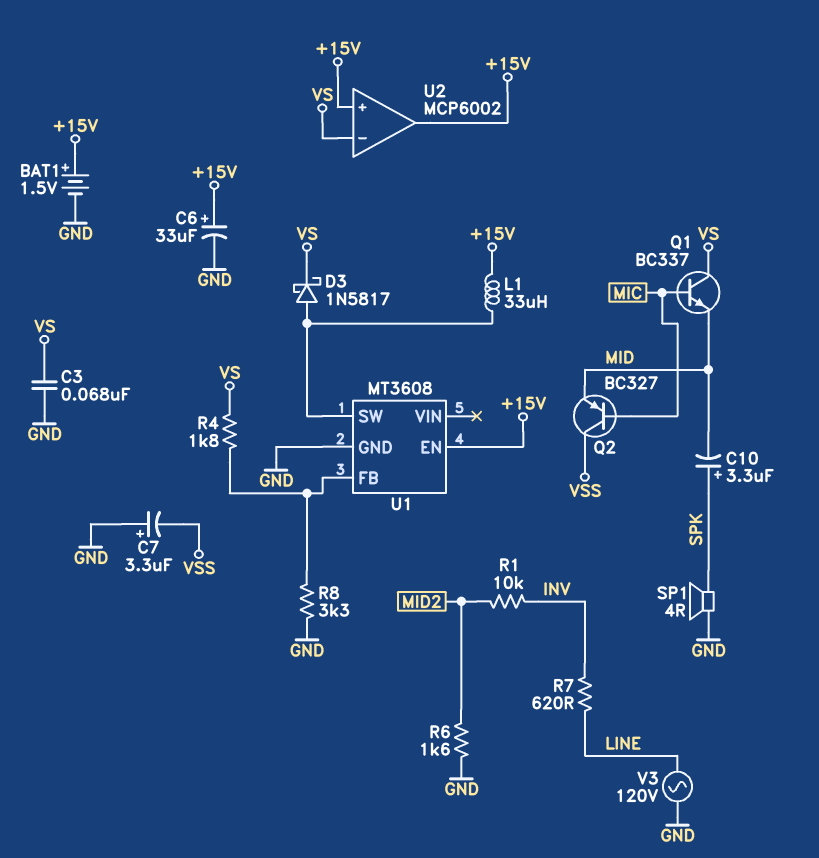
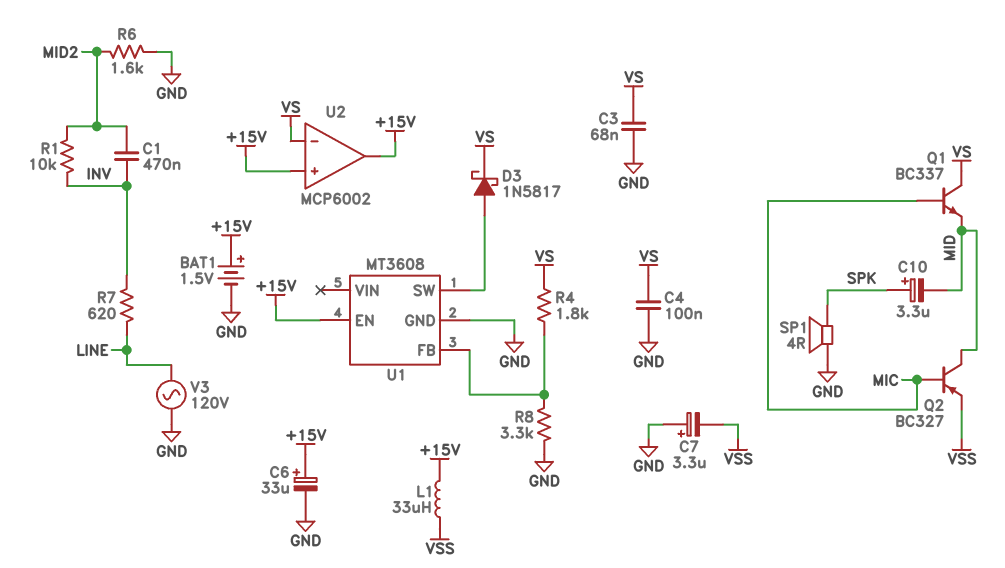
C1: none -> 470nF (INV, MID2)
C4: none -> 100nF (GND, VS)
L1: 33uH (+15V, U1/SW) -> 33uH (+15V, VSS)
Q2: PNP BC327 (B MIC, C VSS, E MID) -> PNP BC327 (B MIC, C MID, E VSS)

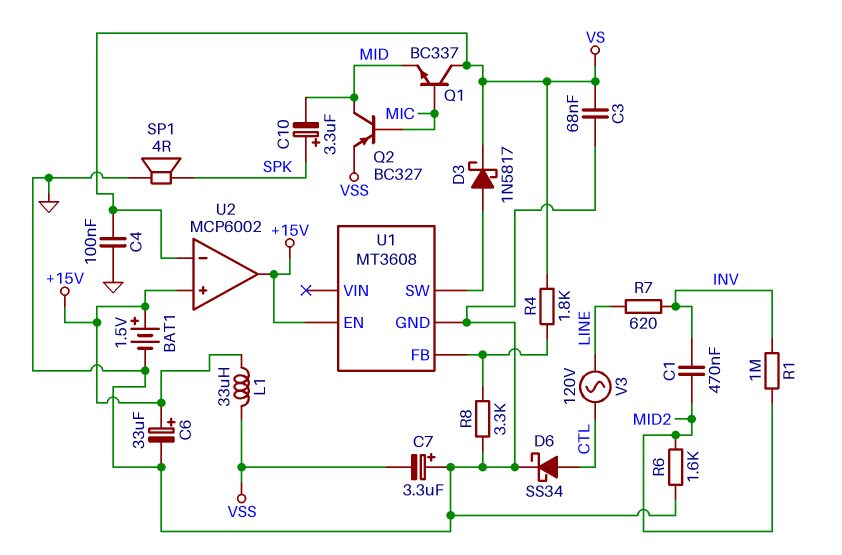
D6: none -> schottky SS34 (A CTL, K GND)
R1: 10k (INV, MID2) -> 1M (INV, MID2)
V3: AC 120V (GND, LINE) -> AC 120V (CTL, LINE)

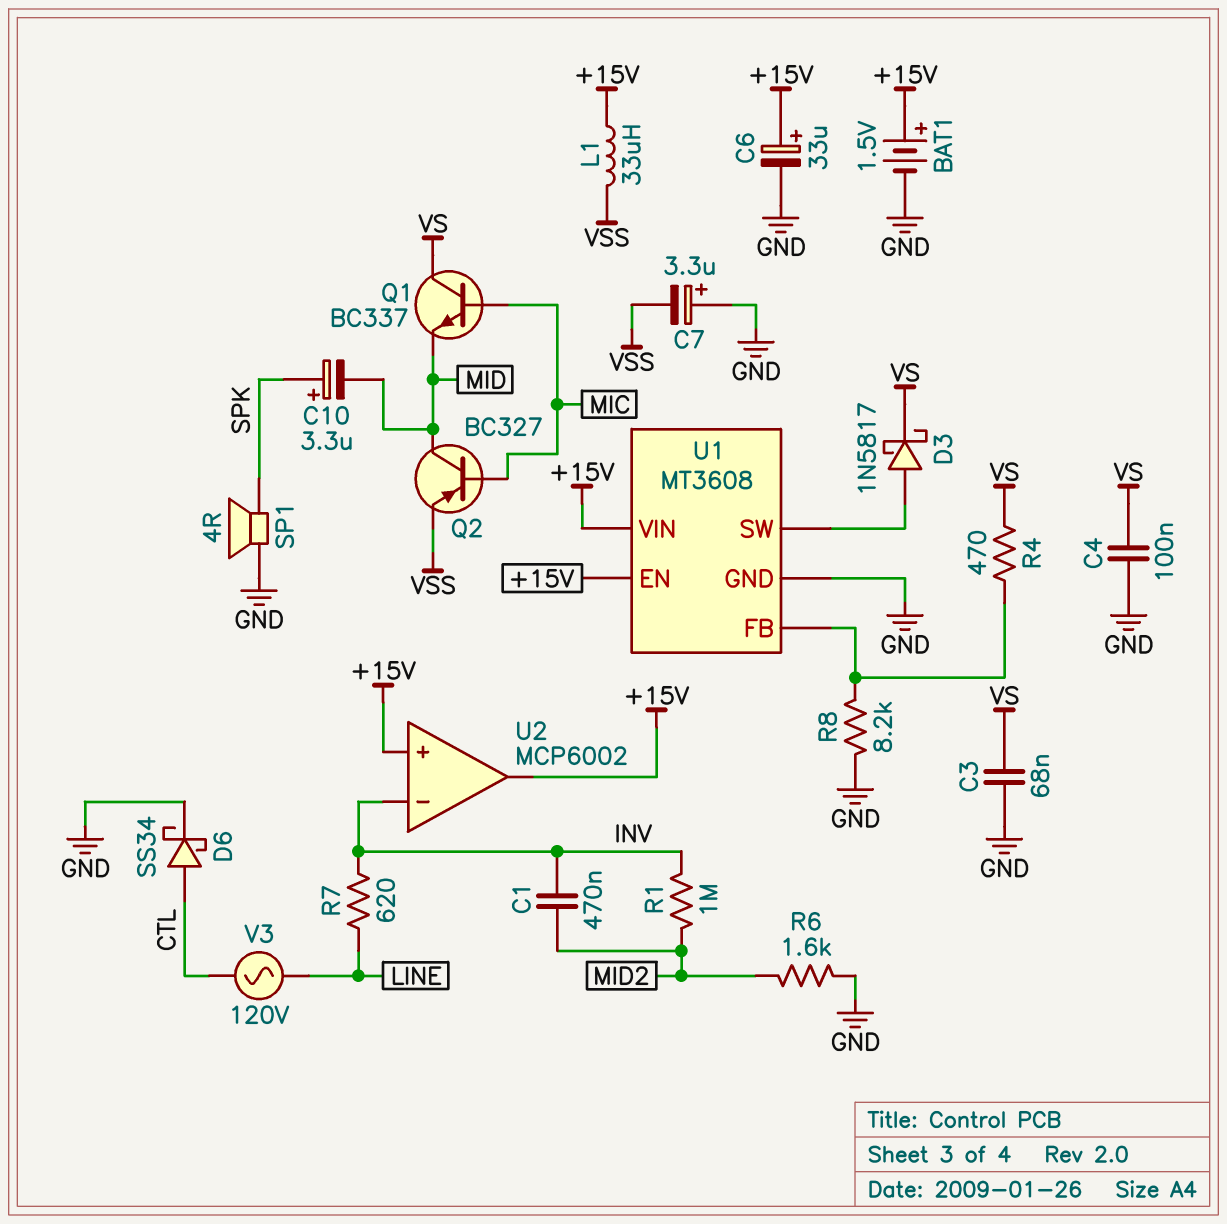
R4: 1.8k (U1/FB, VS) -> 470 (U1/FB, VS)
R8: 3.3k (GND, U1/FB) -> 8.2k (GND, U1/FB)
U1 pin VIN: none -> +15V
U2 pin in-: VS -> INV

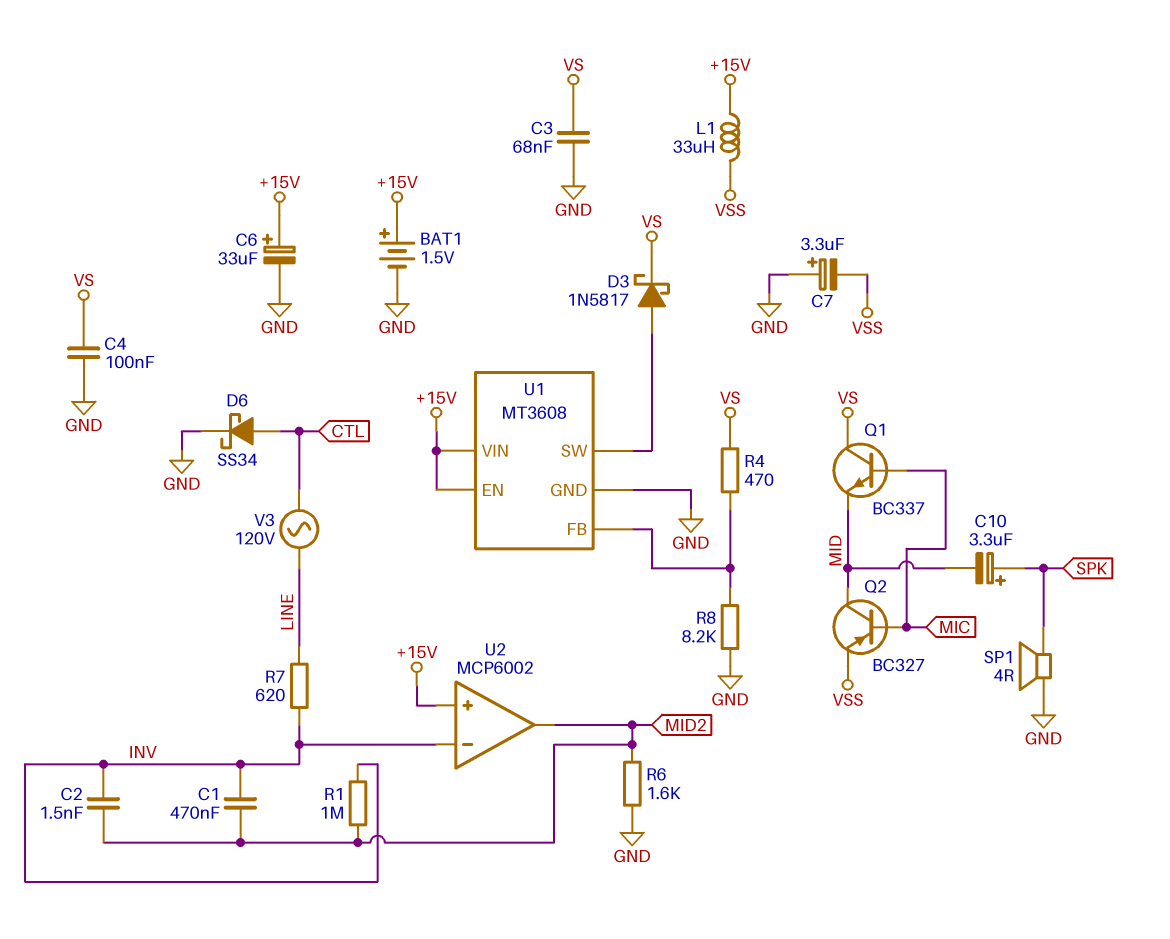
C2: none -> 1.5nF (INV, MID2)
U2 pin out: +15V -> MID2

